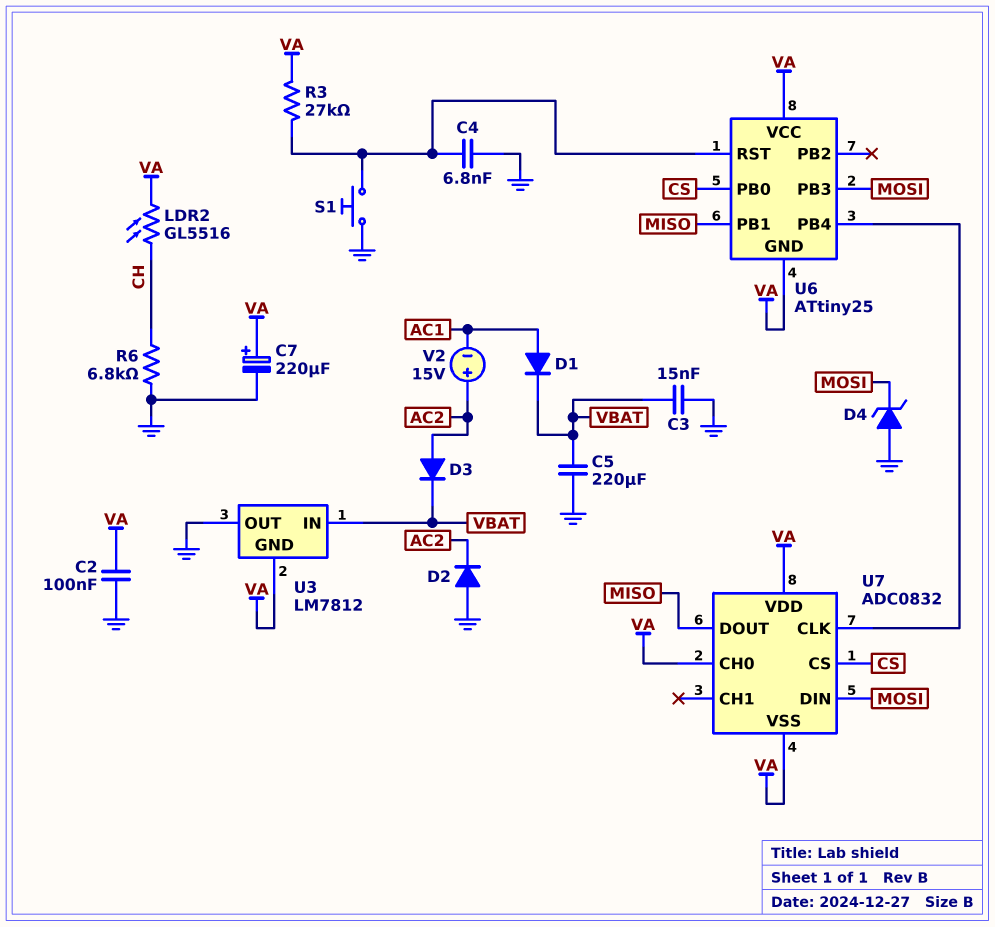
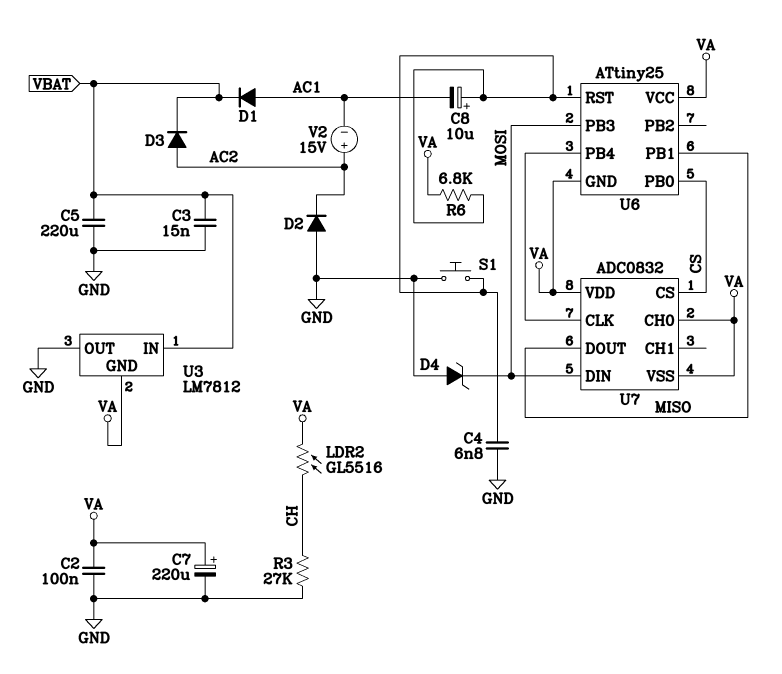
C8: none -> 10uF (plus U6/RST, minus AC1)
R3: 27k (U6/RST, VA) -> 27k (CH, GND)
R6: 6.8k (CH, GND) -> 6.8k (U6/RST, VA)

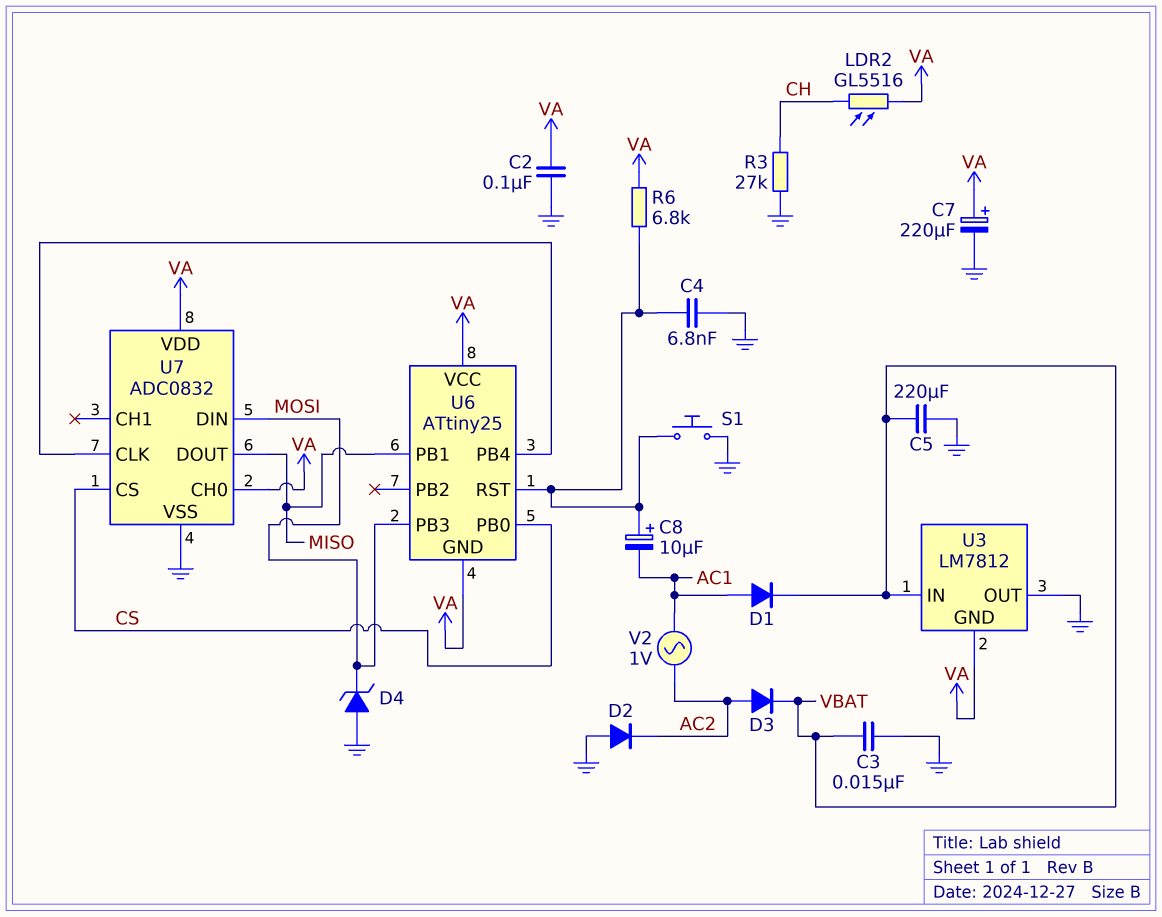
U7 pin VSS: VA -> GND
V2: 15V (plus AC2, minus AC1) -> AC 1V (AC1, AC2)

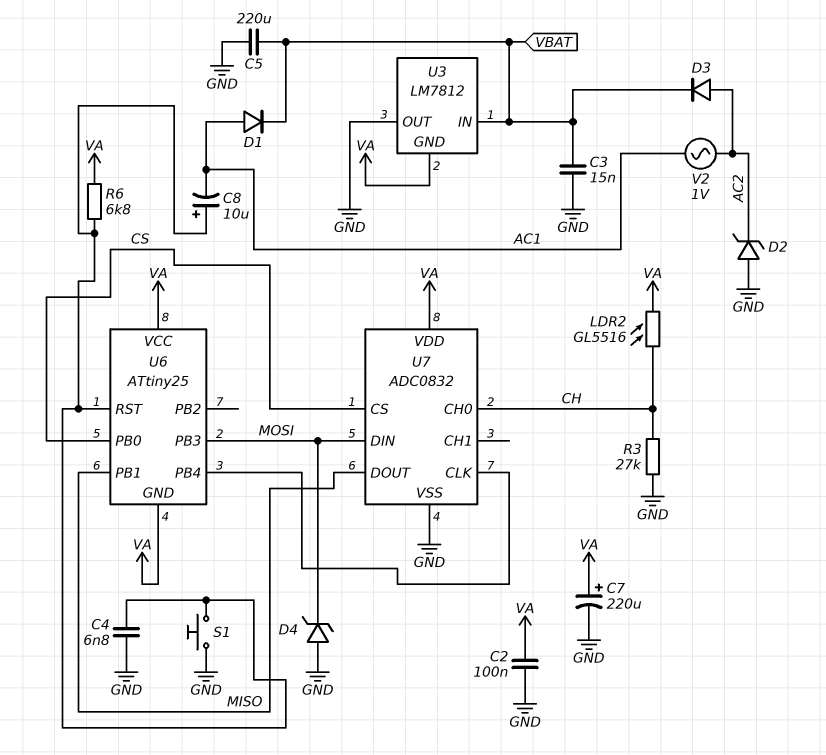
D2: diode (A GND, K AC2) -> zener (A GND, K AC2)
U7 pin CH0: VA -> CH

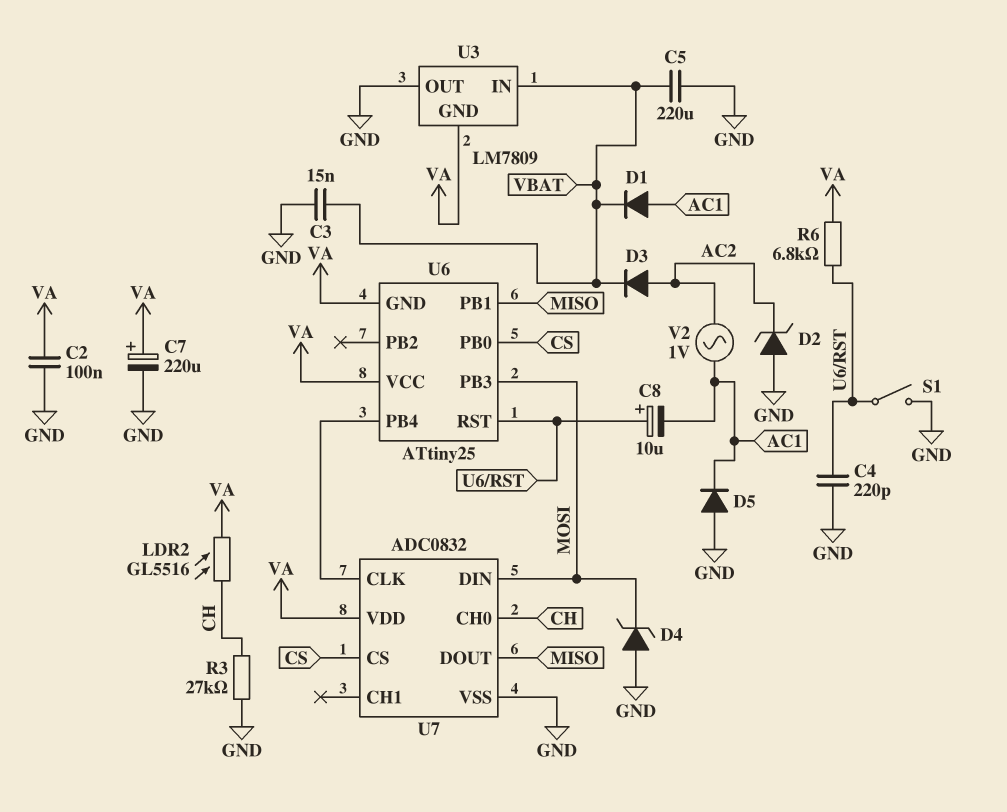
C4: 6.8nF (GND, U6/RST) -> 220pF (GND, U6/RST)
D5: none -> diode (A GND, K AC1)
S1: button (GND, U6/RST) -> switch (GND, U6/RST)
U3: LM7812 -> LM7809

